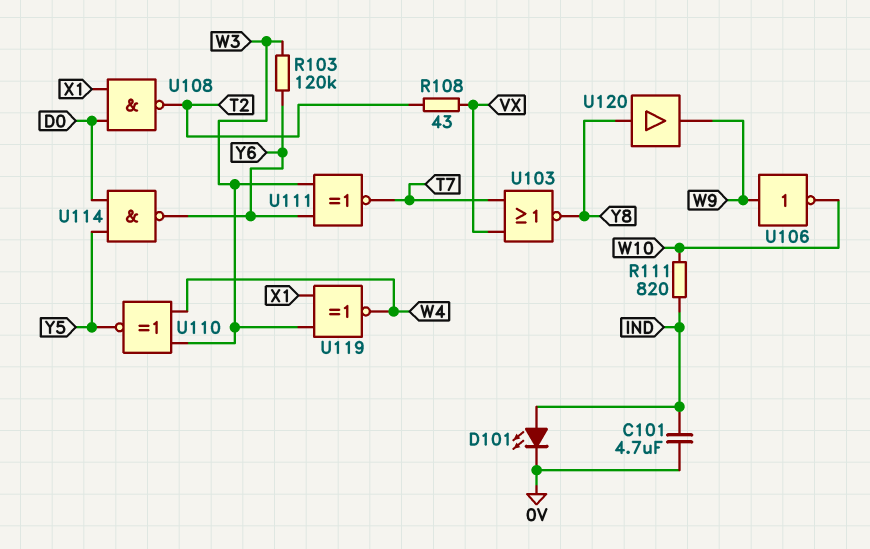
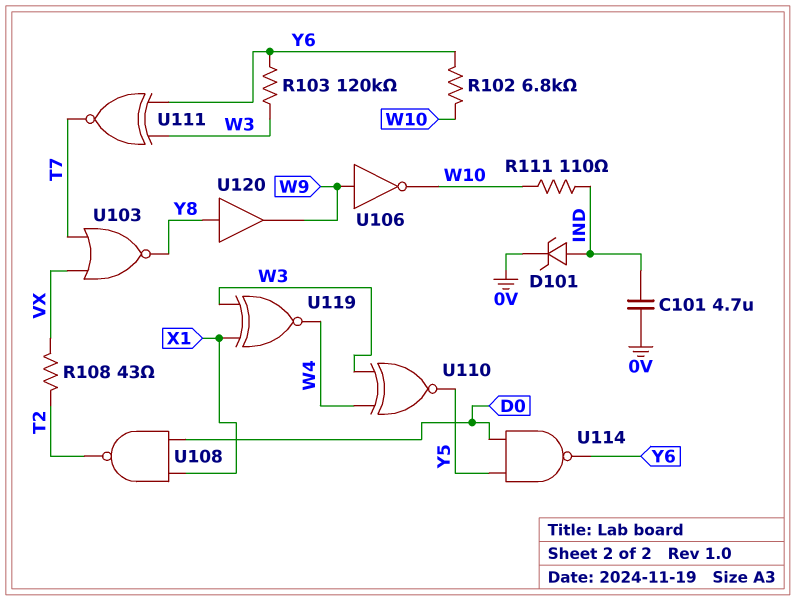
D101: LED (A IND, K 0V) -> zener (A IND, K 0V)
R102: none -> 6.8k (W10, Y6)
R111: 820 (IND, W10) -> 110 (IND, W10)

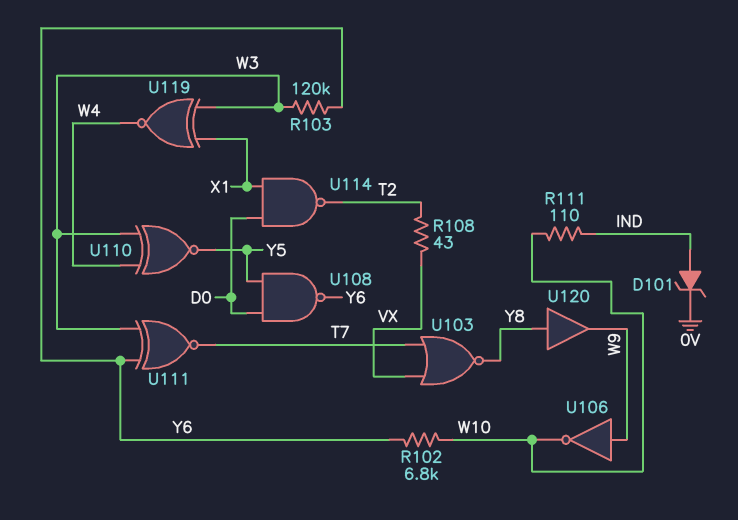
C101: 4.7uF (0V, IND) -> none
U108: NAND (in D0, in X1, out T2) -> NAND (in D0, in Y5, out Y6)
U114: NAND (in D0, in Y5, out Y6) -> NAND (in D0, in X1, out T2)

